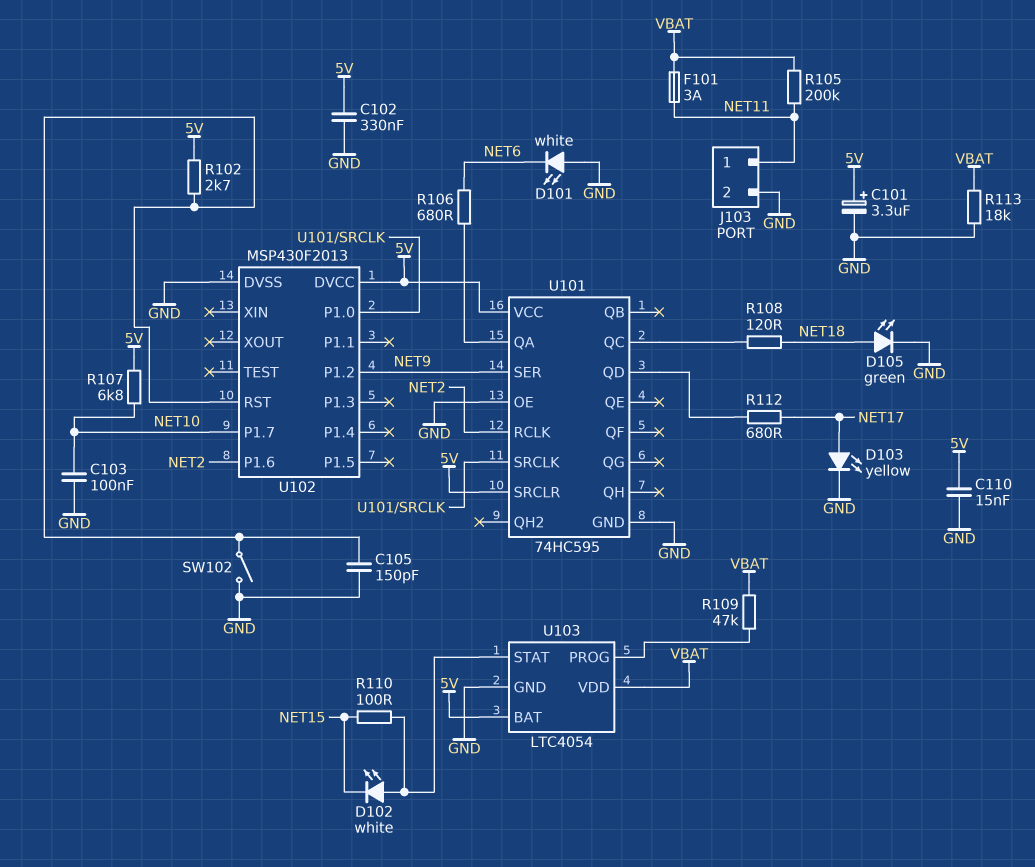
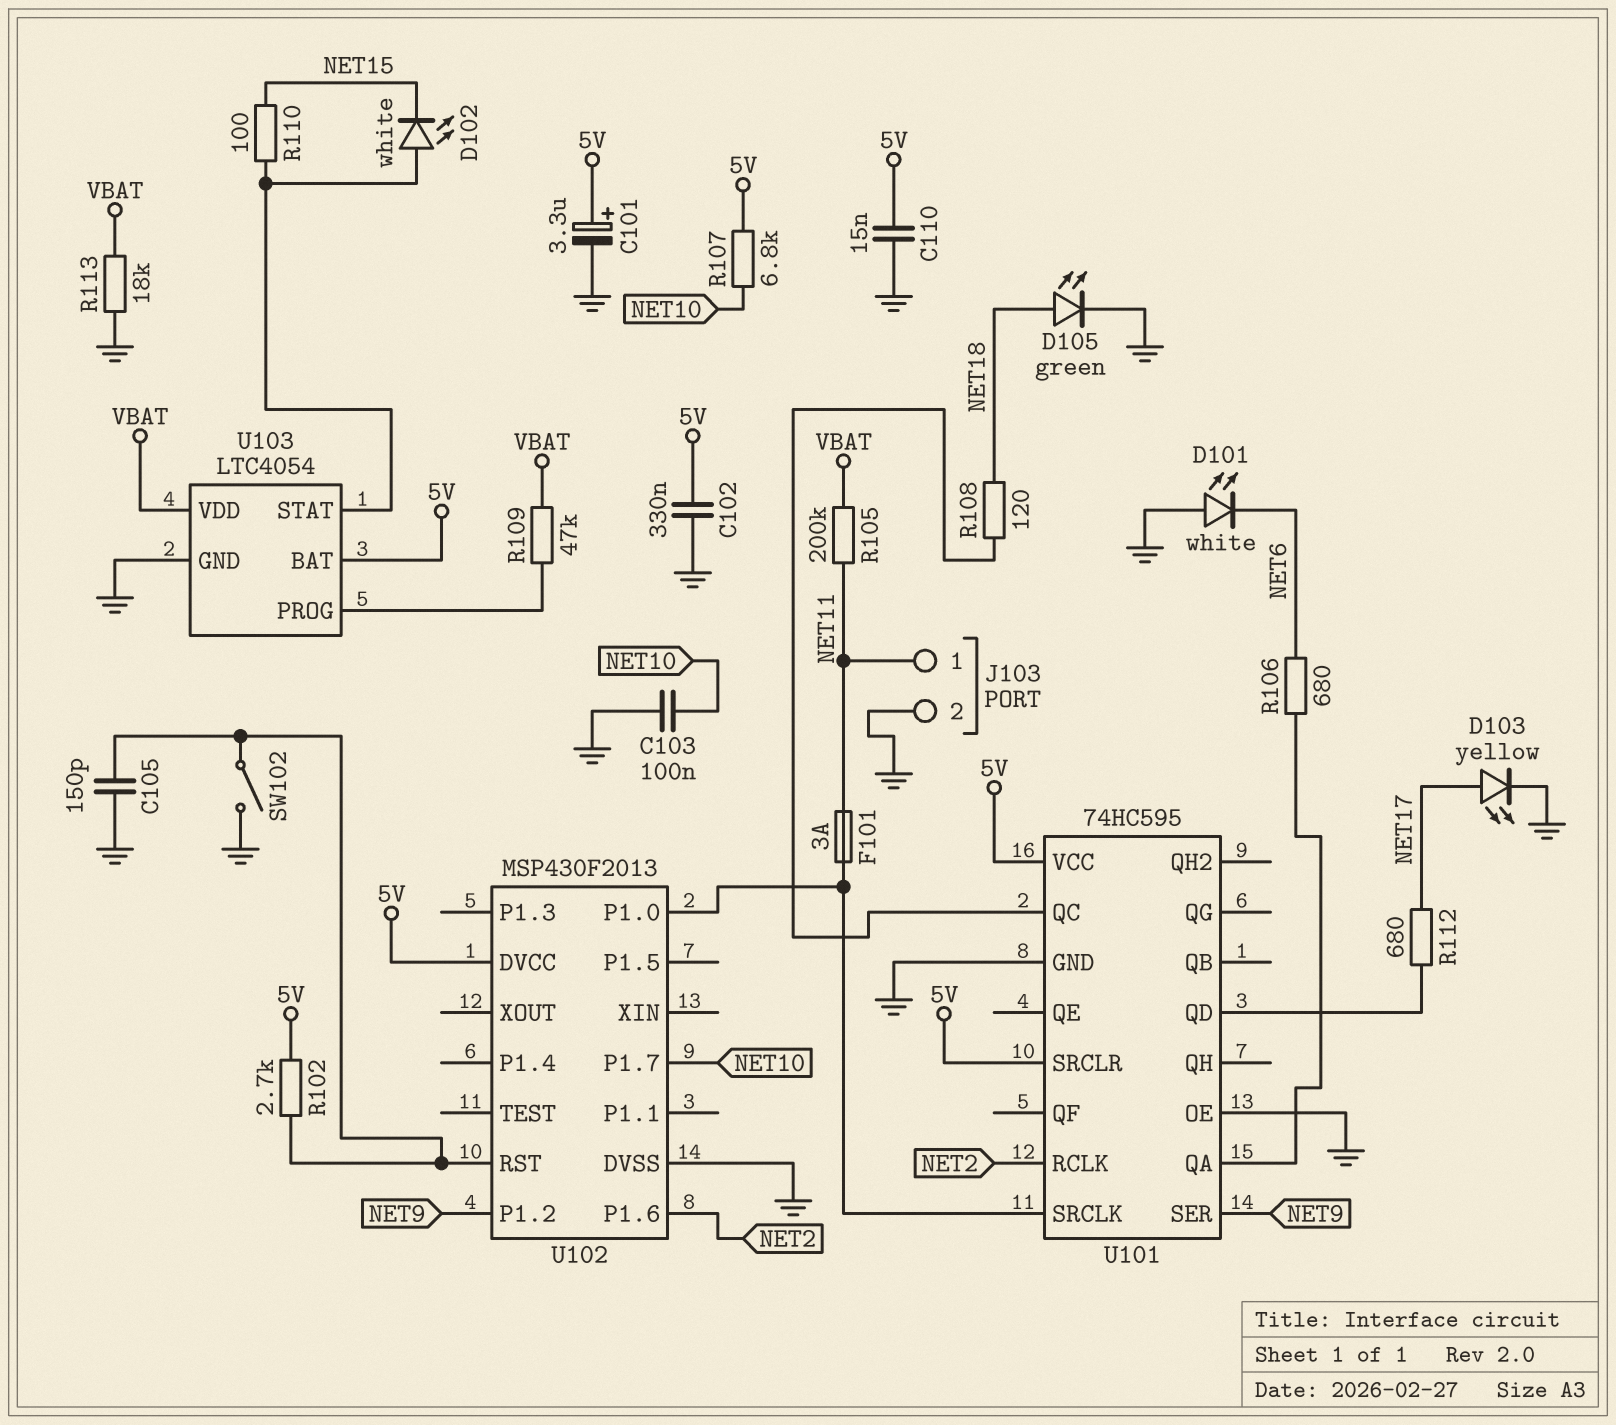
F101: 3A (NET11, VBAT) -> 3A (NET11, U101/SRCLK)

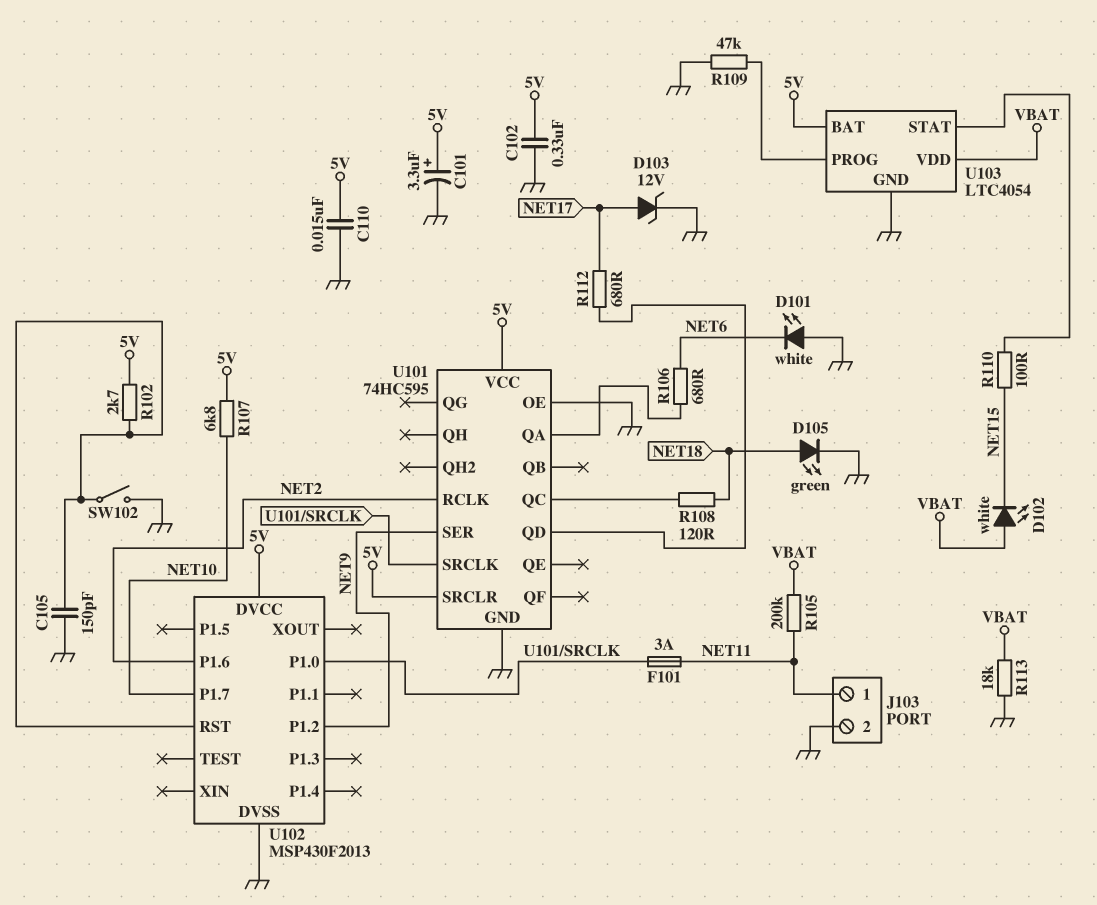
C103: 100nF (GND, NET10) -> none
D102: LED white (A U103/STAT, K NET15) -> LED white (A VBAT, K NET15)
D103: LED yellow (A NET17, K GND) -> zener 12V (A NET17, K GND)
R109: 47k (U103/PROG, VBAT) -> 47k (GND, U103/PROG)

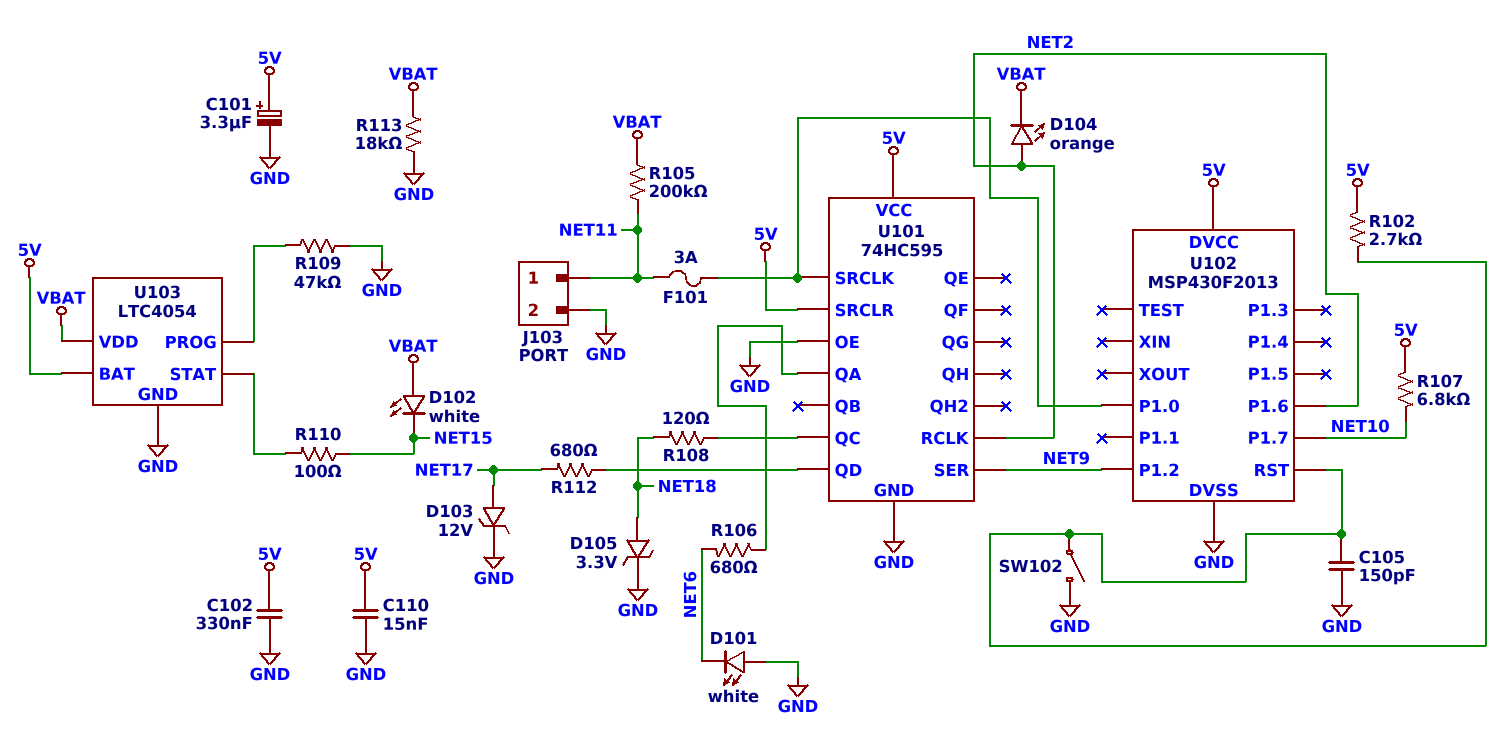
D104: none -> LED orange (A NET2, K VBAT)
D105: LED green (A NET18, K GND) -> zener 3.3V (A NET18, K GND)

